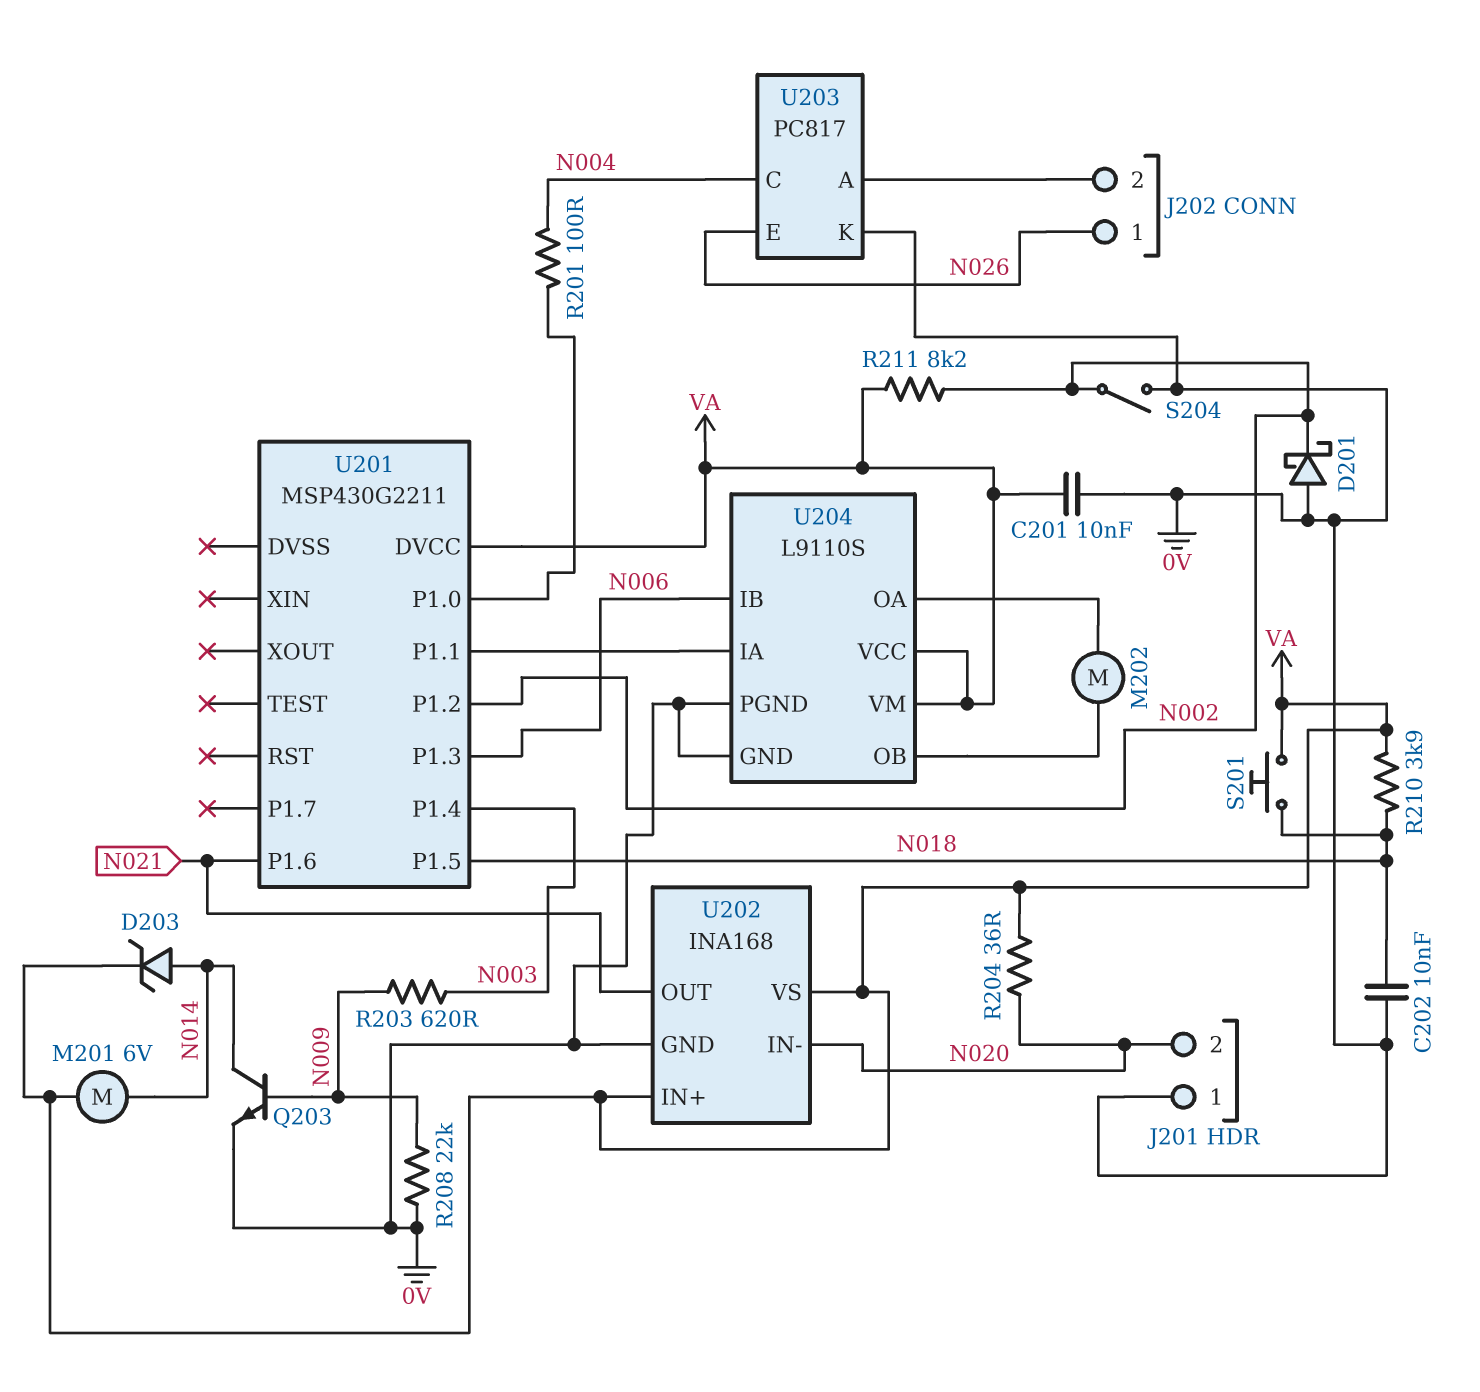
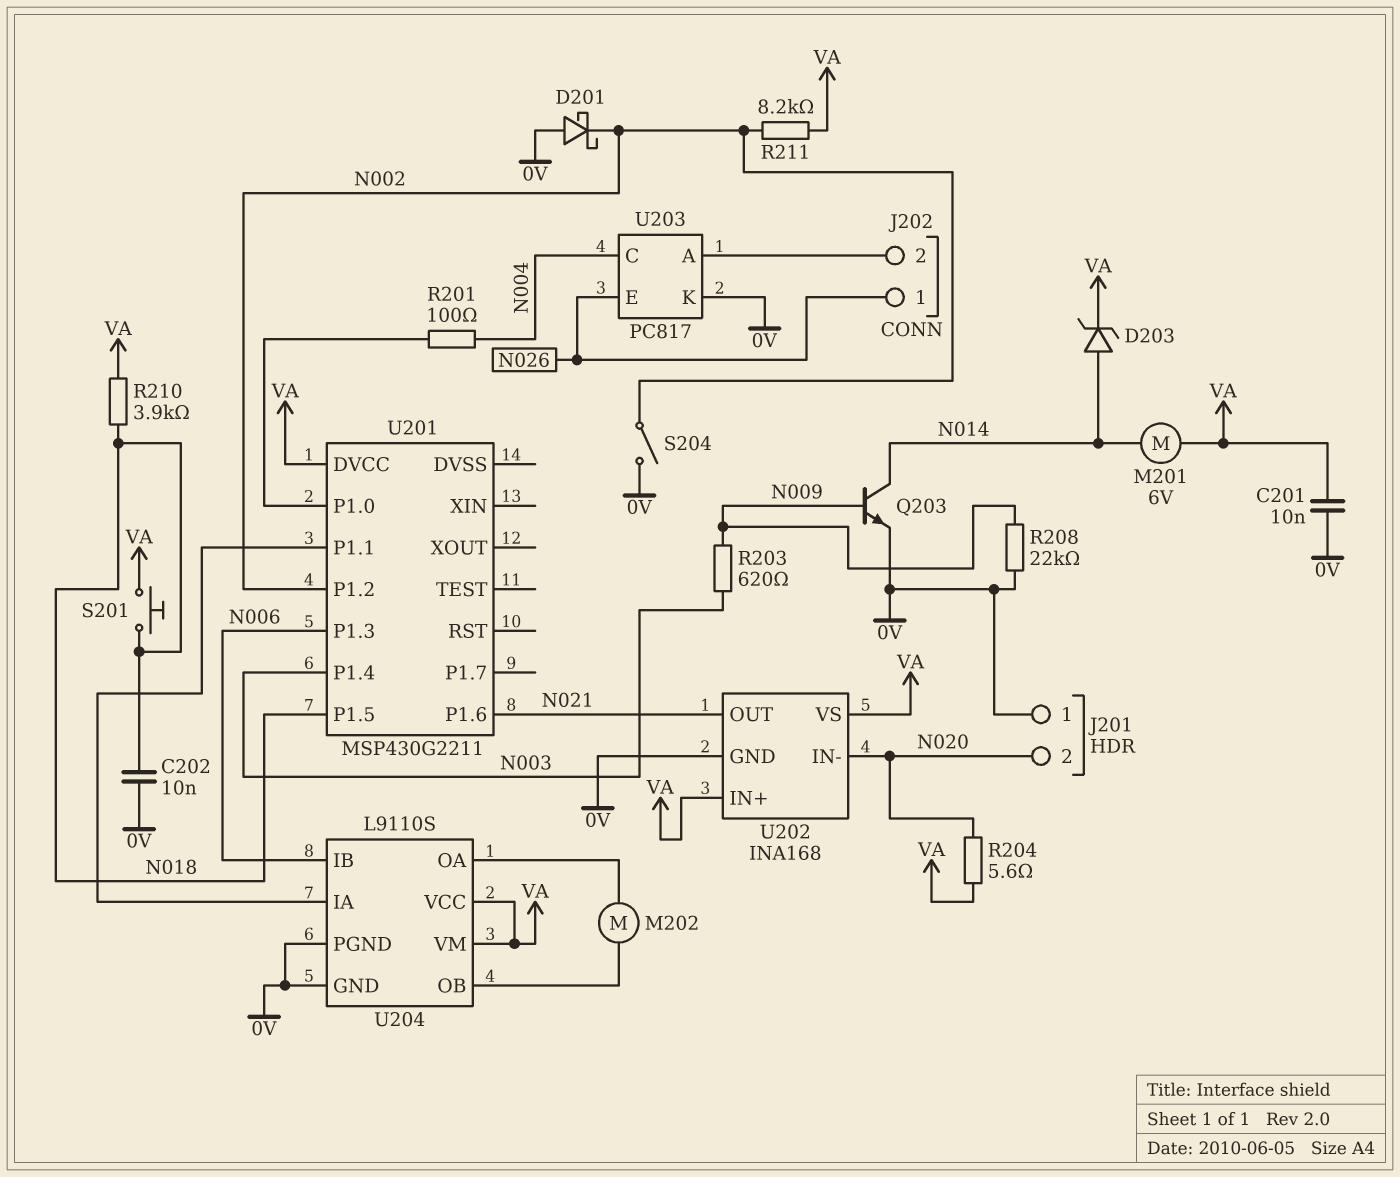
R204: 36 (N020, VA) -> 5.6 (N020, VA)

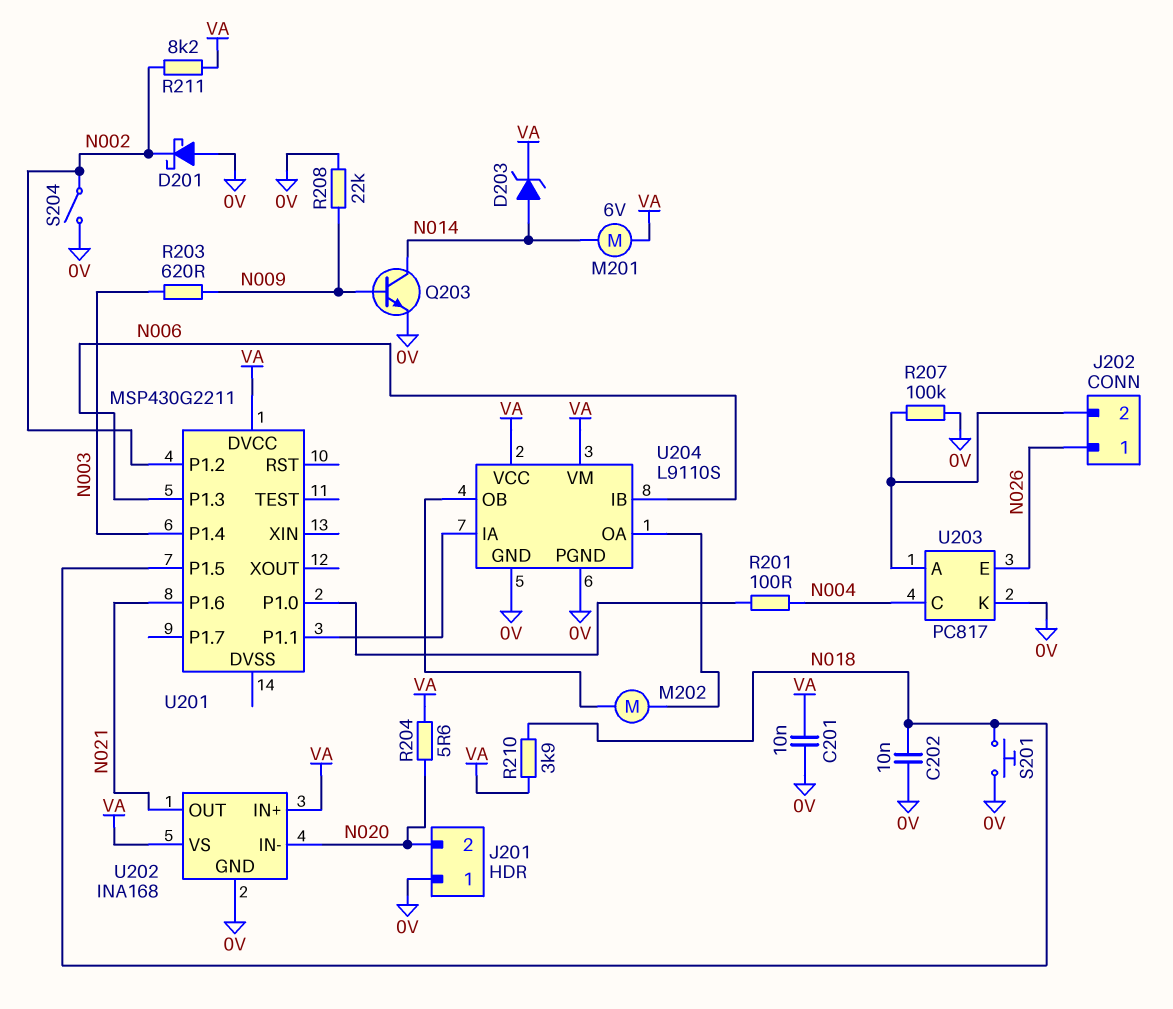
R207: none -> 100k (0V, J202/2)
S201: button (N018, VA) -> button (0V, N018)

